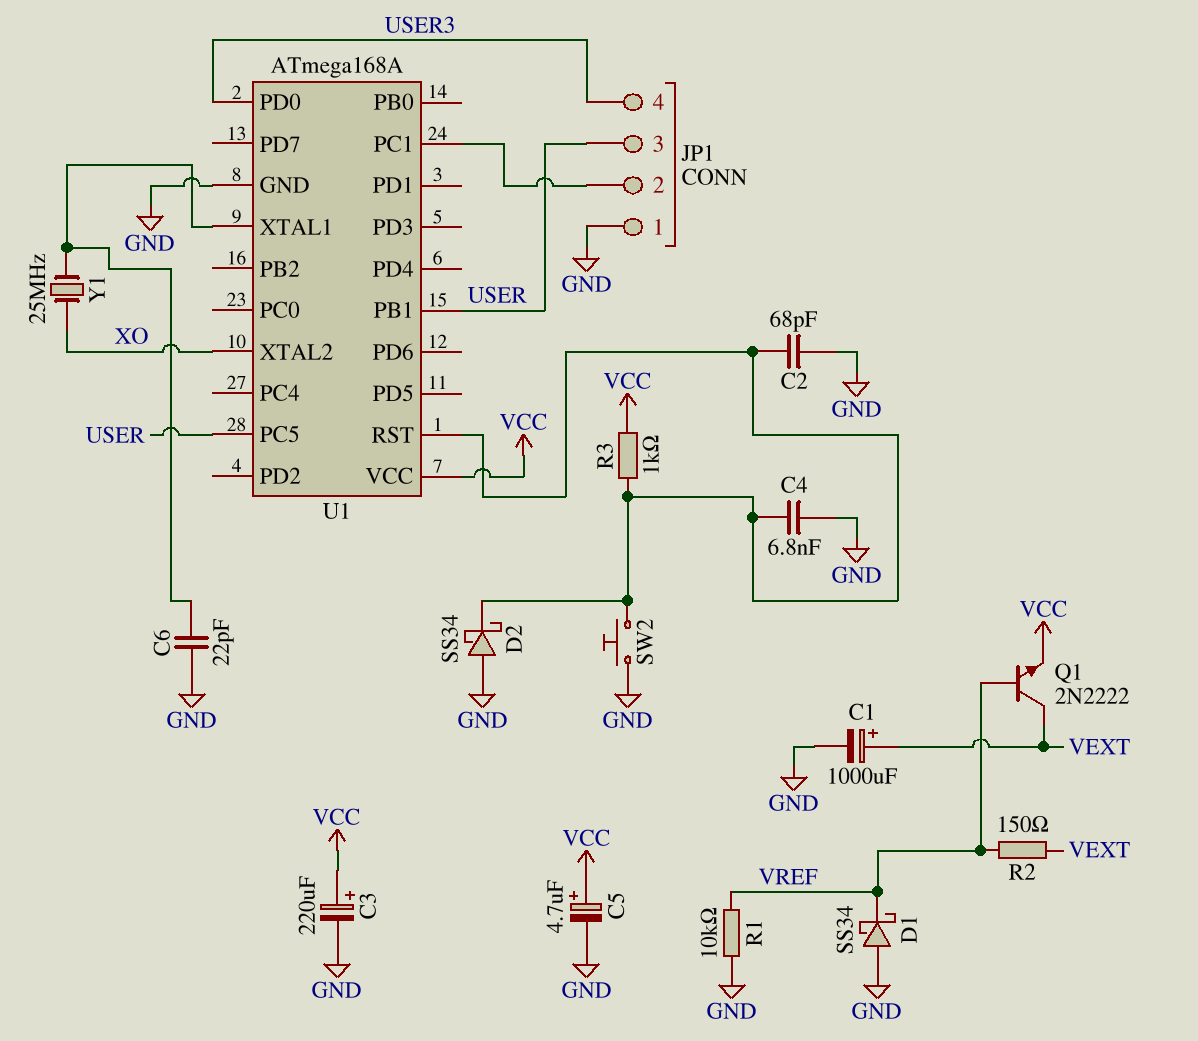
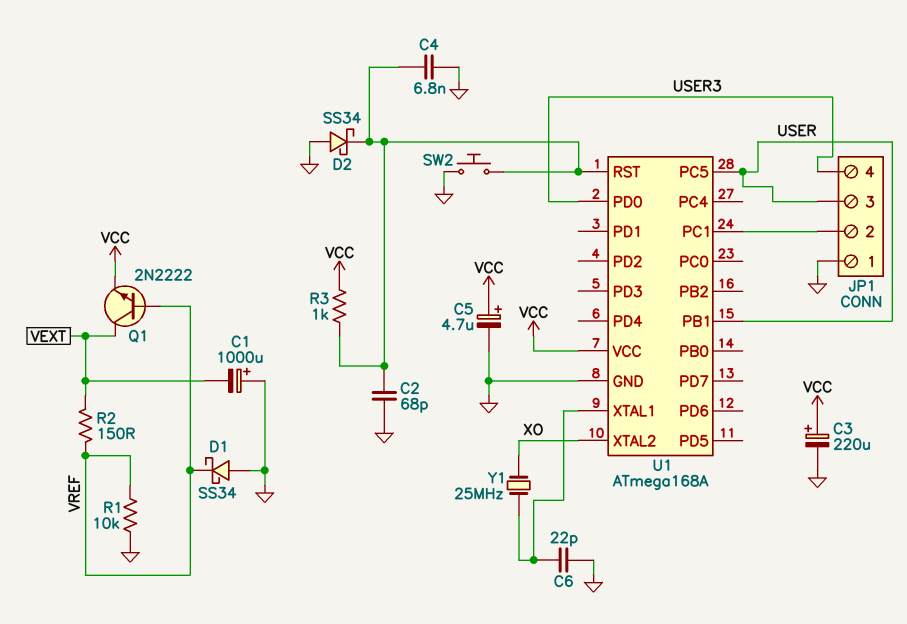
C1: 1000uF (plus VEXT, minus GND) -> 1000uF (plus GND, minus VEXT)

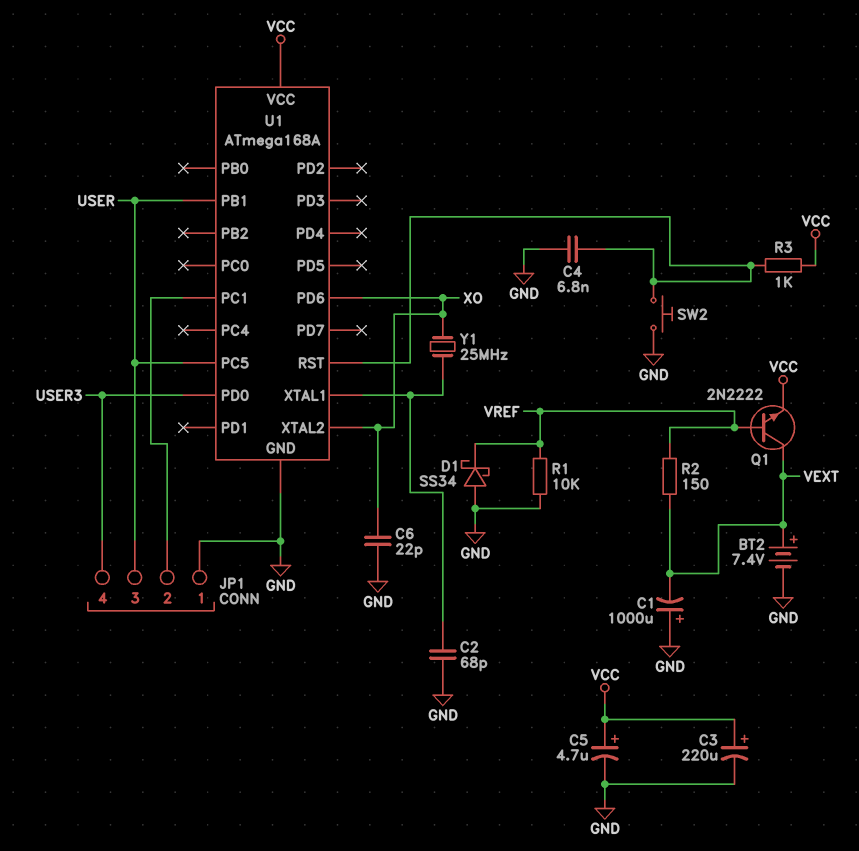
BT2: none -> 7.4V (plus VEXT, minus GND)
C2: 68pF (GND, U1/RST) -> 68pF (GND, U1/XTAL1)
C6: 22pF (GND, U1/XTAL1) -> 22pF (GND, XO)
D2: schottky SS34 (A GND, K U1/RST) -> none
U1 pin PD6: none -> XO

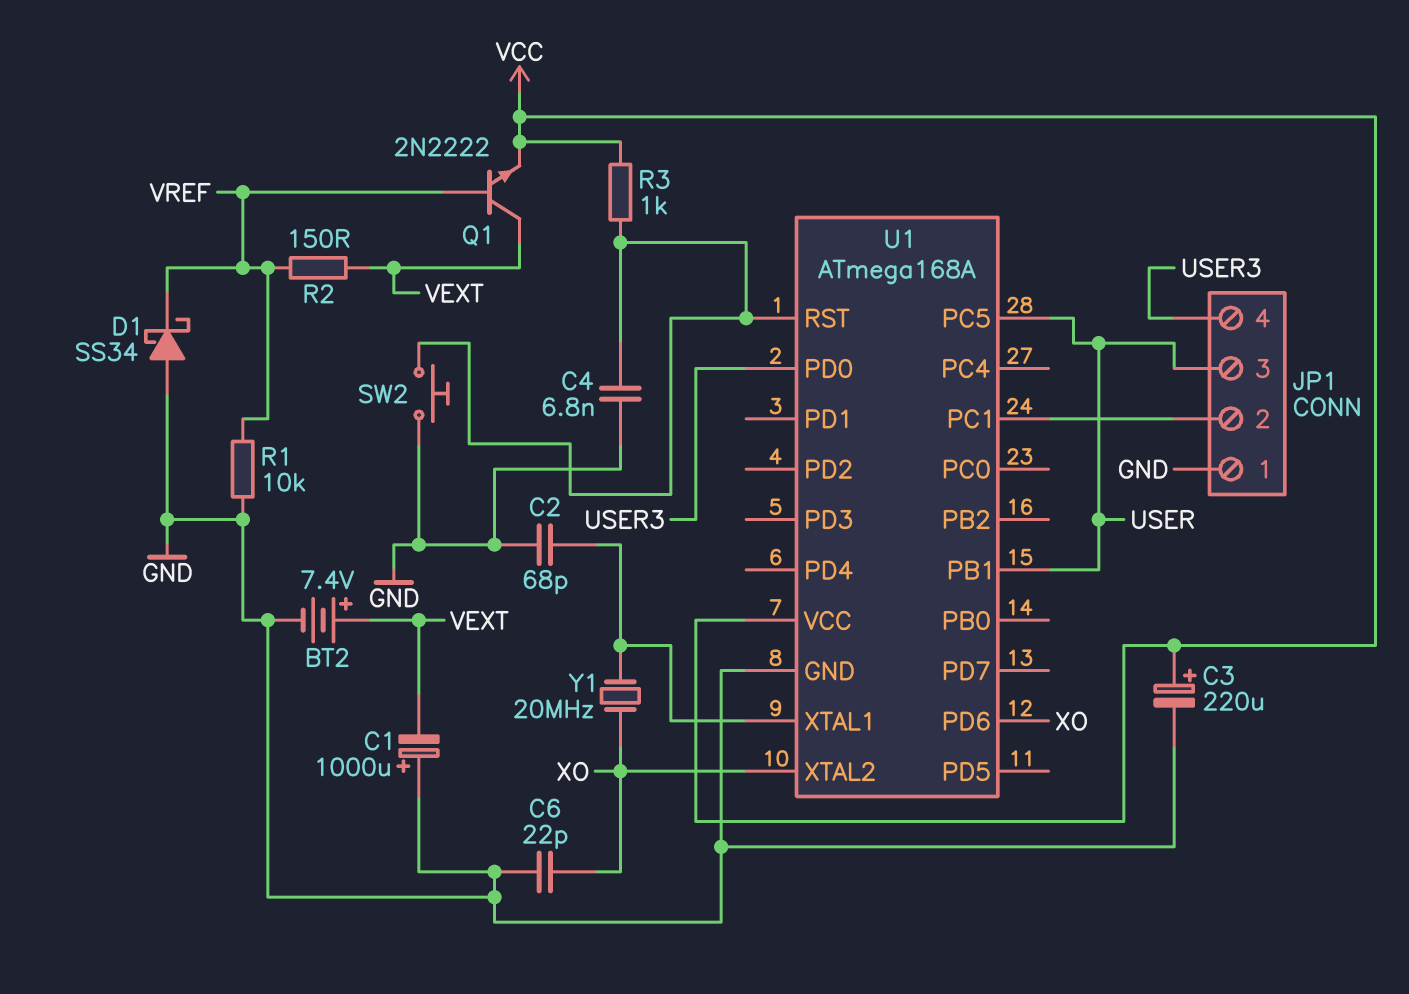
C5: 4.7uF (plus VCC, minus GND) -> none
Y1: 25MHz (U1/XTAL1, XO) -> 20MHz (U1/XTAL1, XO)

